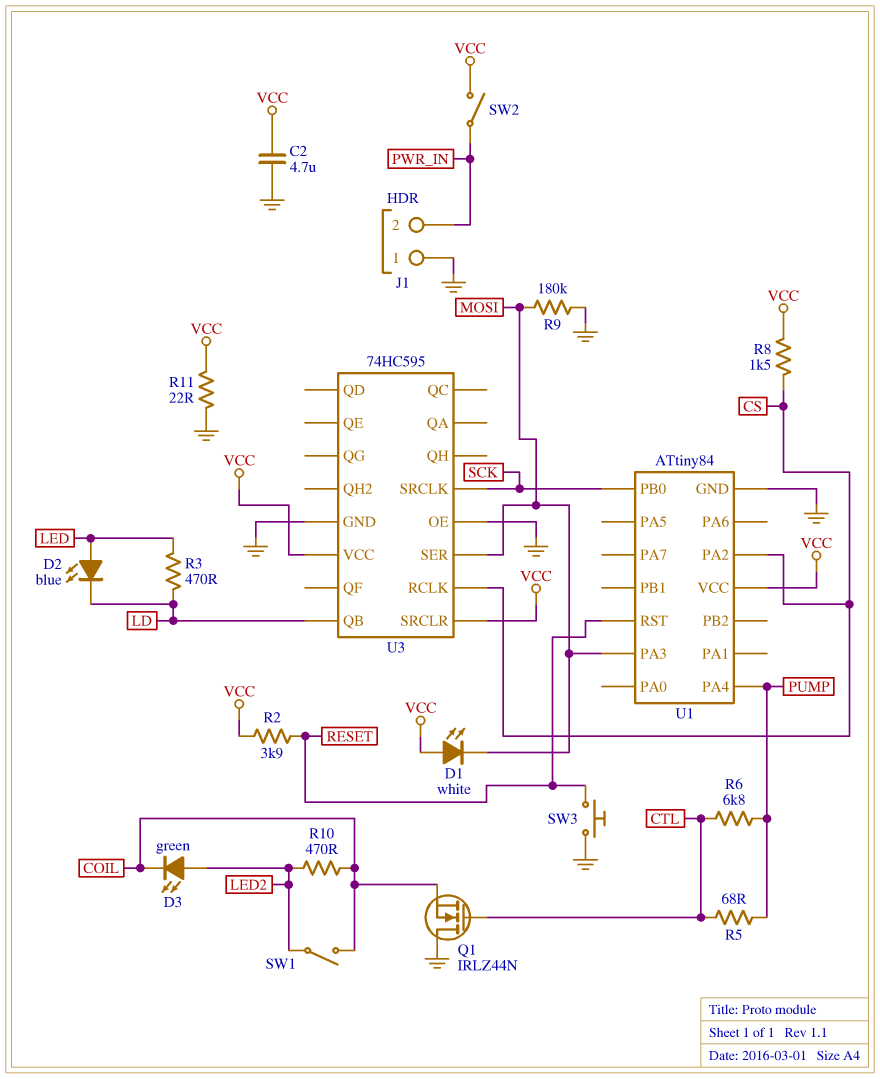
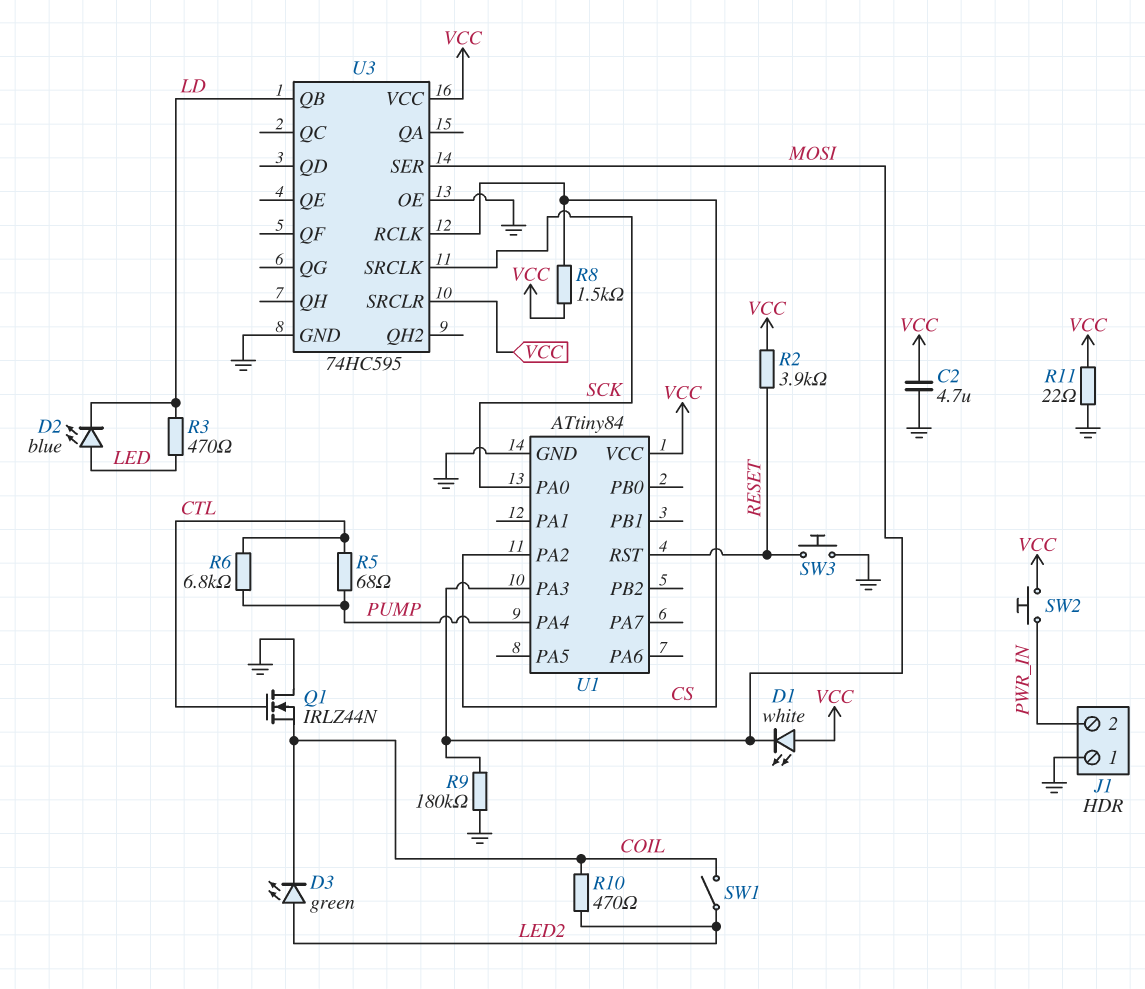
SW2: switch (PWR_IN, VCC) -> button (PWR_IN, VCC)
U1 pin PA0: none -> SCK
U1 pin PB0: SCK -> none

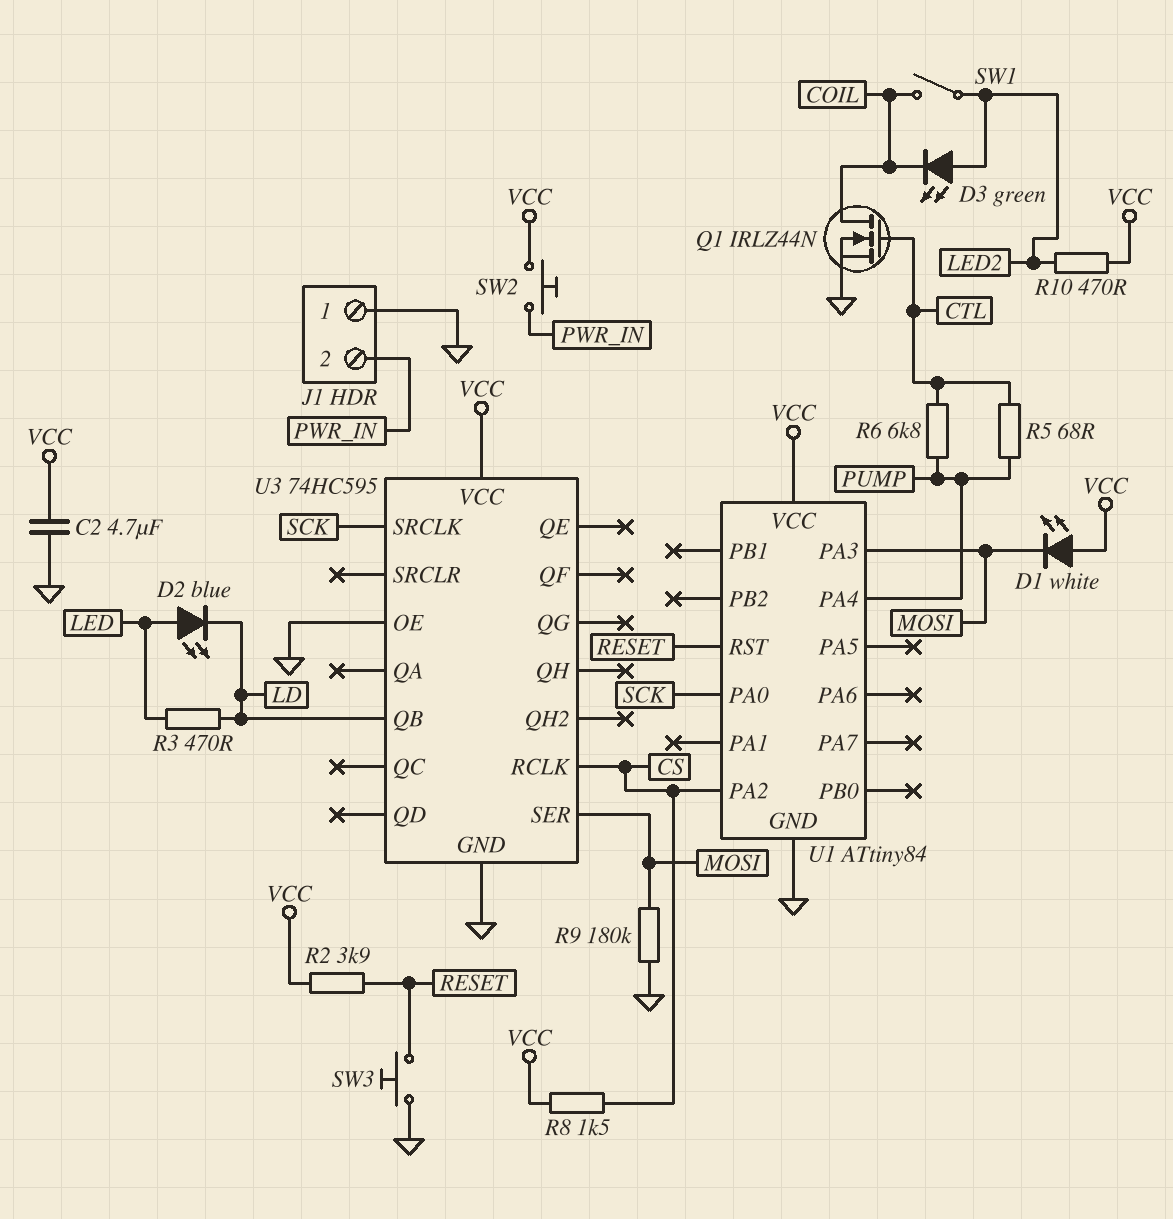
Q1: NMOS IRLZ44N (G CTL, D GND, S COIL) -> NMOS IRLZ44N (G CTL, D COIL, S GND)
R10: 470 (COIL, LED2) -> 470 (LED2, VCC)
R11: 22 (GND, VCC) -> none
U3 pin SRCLR: VCC -> none

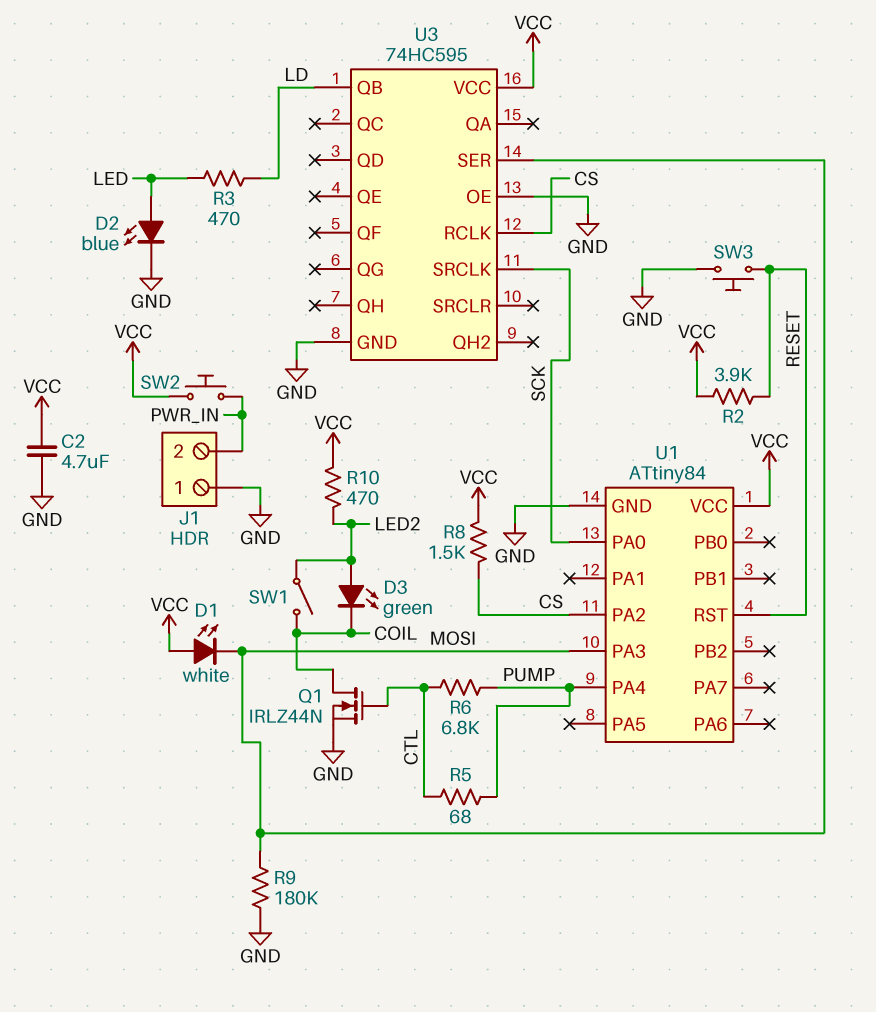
D2: LED blue (A LED, K LD) -> LED blue (A LED, K GND)

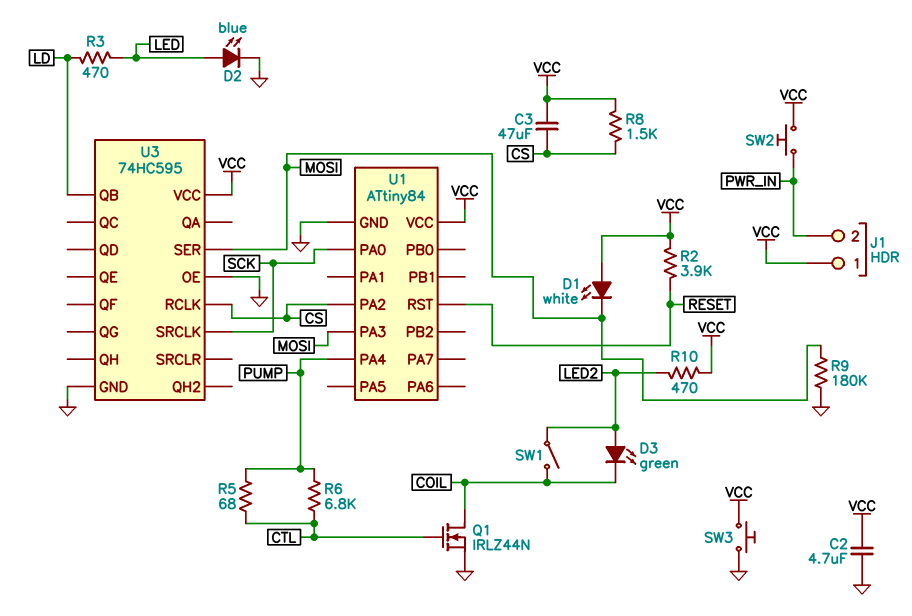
C3: none -> 47uF (CS, VCC)
J1 pin 1: GND -> VCC
SW3: button (GND, RESET) -> button (GND, VCC)

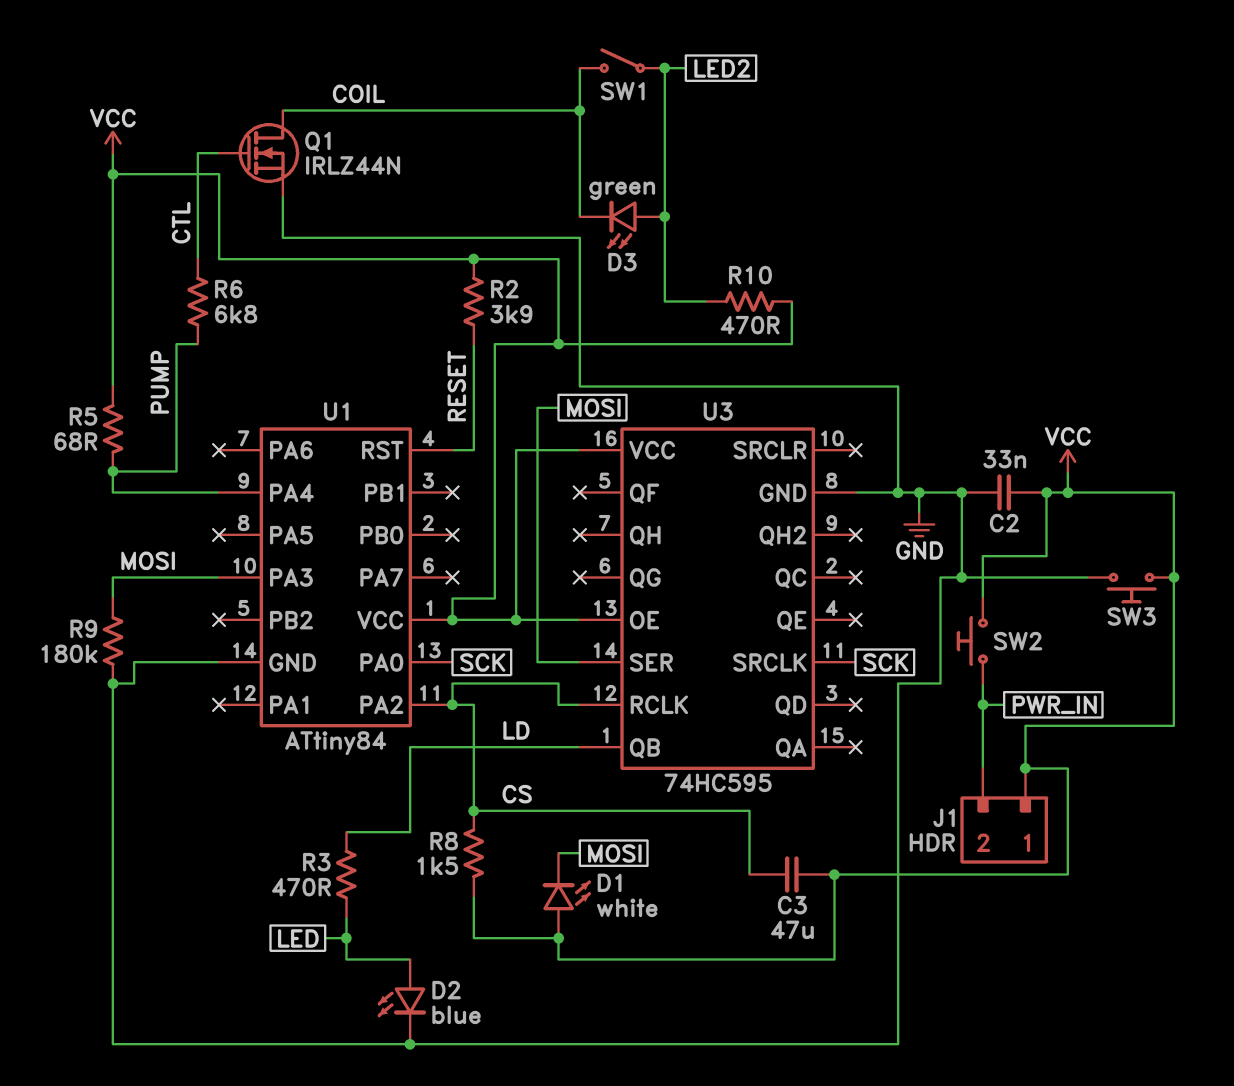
C2: 4.7uF (GND, VCC) -> 33nF (GND, VCC)
R5: 68 (CTL, PUMP) -> 68 (PUMP, VCC)
U3 pin OE: GND -> VCC

